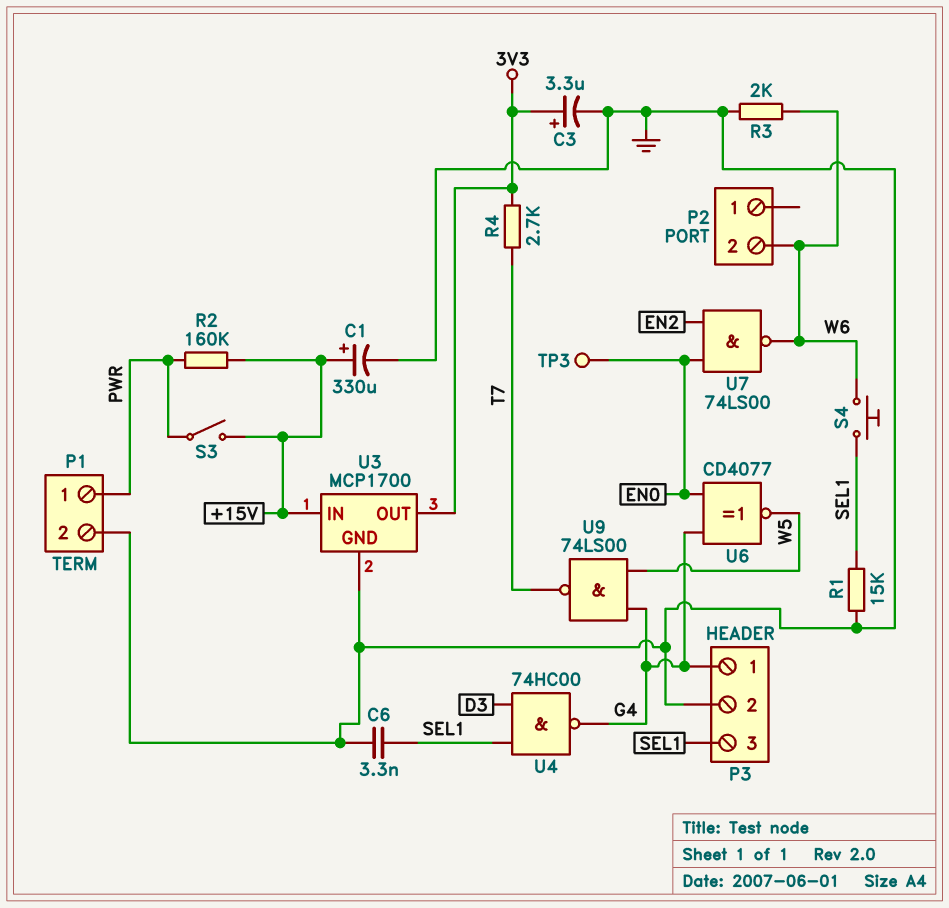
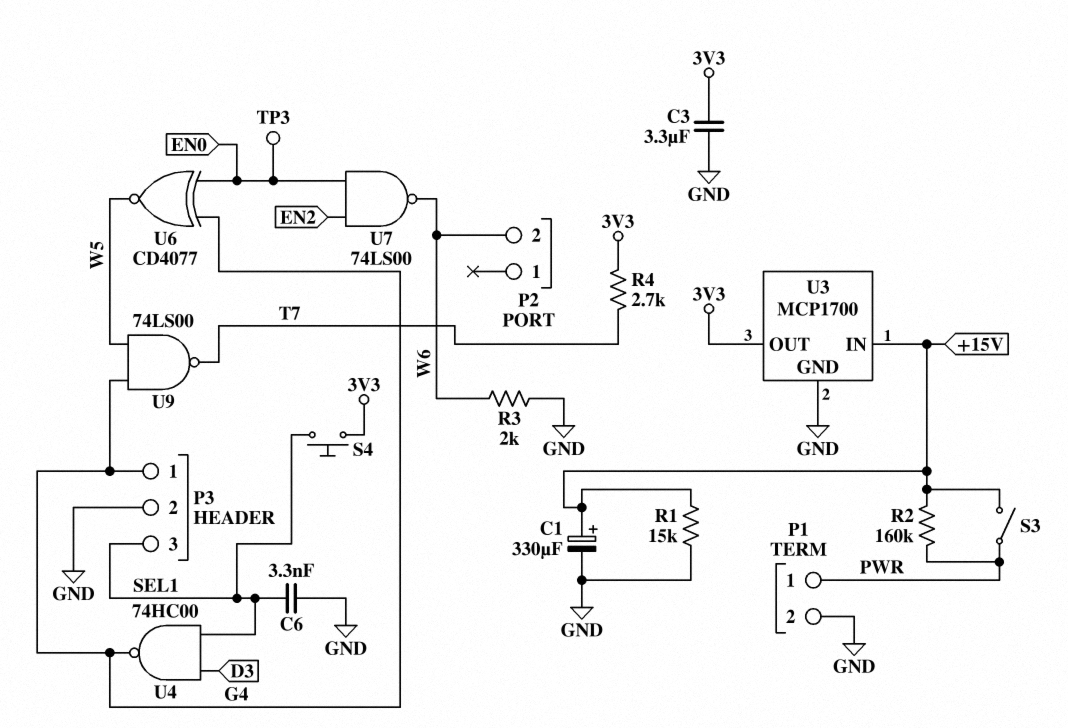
C3: 3.3uF (plus 3V3, minus GND) -> 3.3uF (3V3, GND)
R1: 15k (GND, SEL1) -> 15k (+15V, GND)
S4: button (SEL1, W6) -> button (3V3, SEL1)

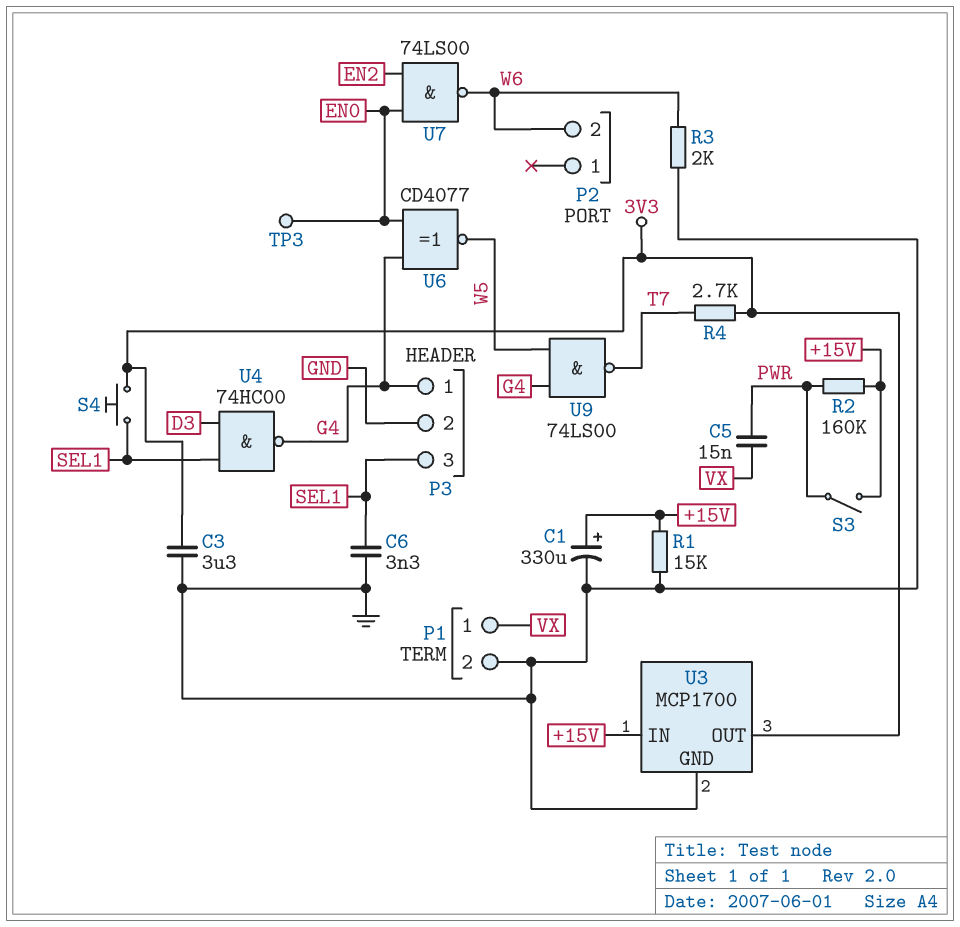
C5: none -> 15nF (PWR, VX)
P1 pin 1: PWR -> VX

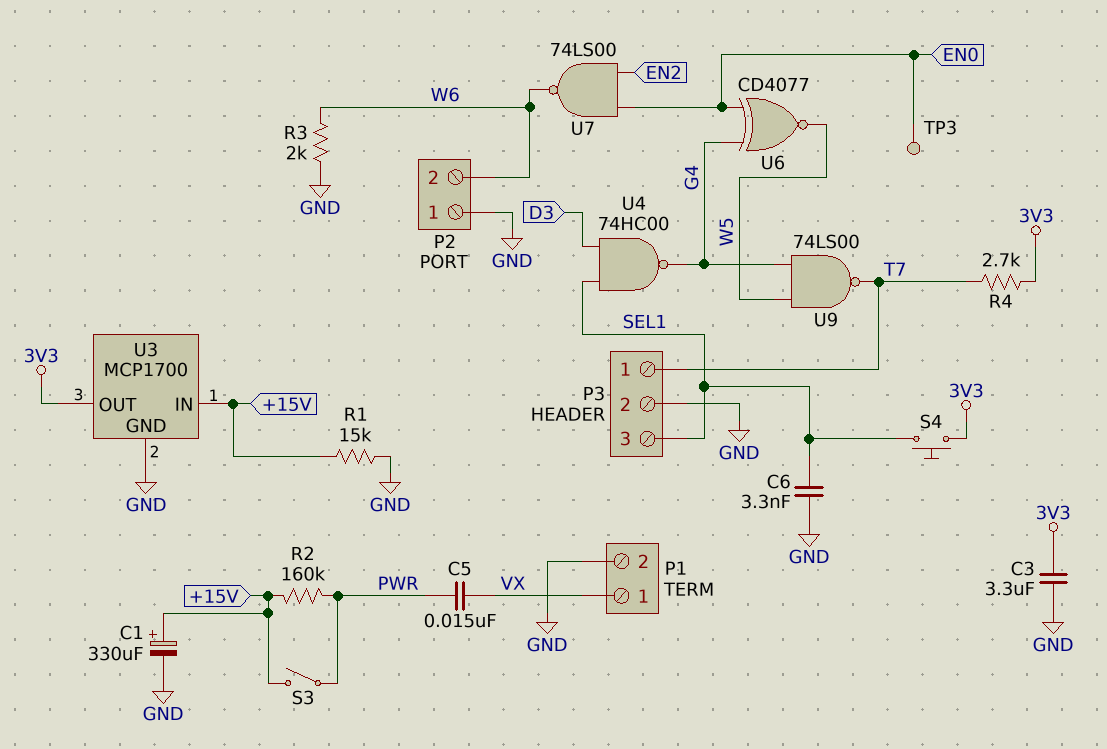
P2 pin 1: none -> GND
P3 pin 1: G4 -> T7

